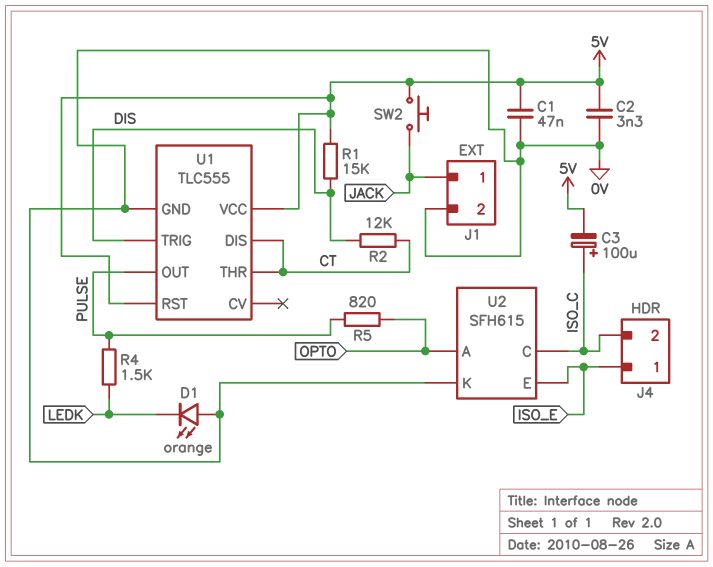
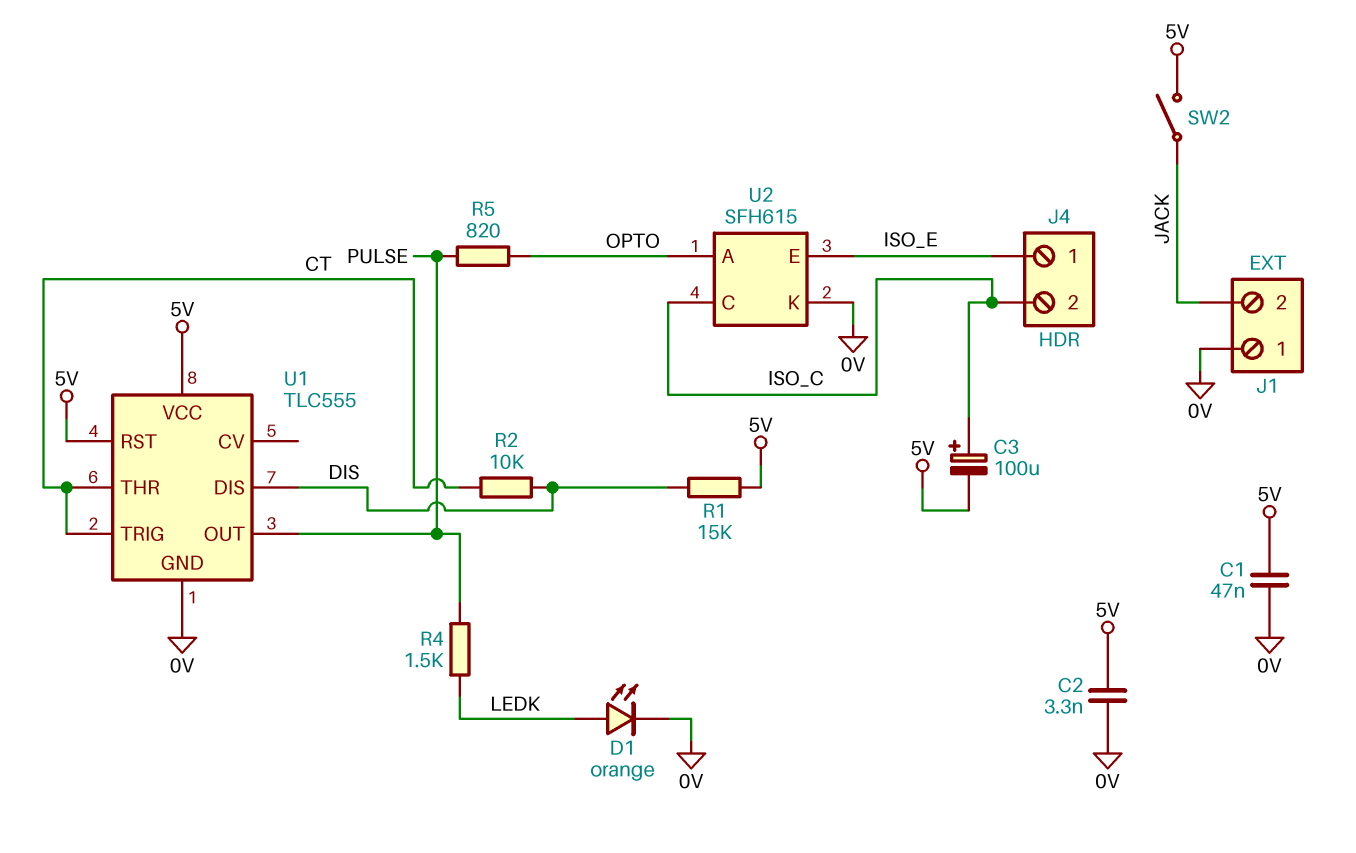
D1: LED orange (A 0V, K LEDK) -> LED orange (A LEDK, K 0V)
J1 pin 1: JACK -> 0V
J1 pin 2: 0V -> JACK
R2: 12k (CT, DIS) -> 10k (CT, DIS)
SW2: button (5V, JACK) -> switch (5V, JACK)
U1 pin DIS: CT -> DIS
U1 pin TRIG: DIS -> CT

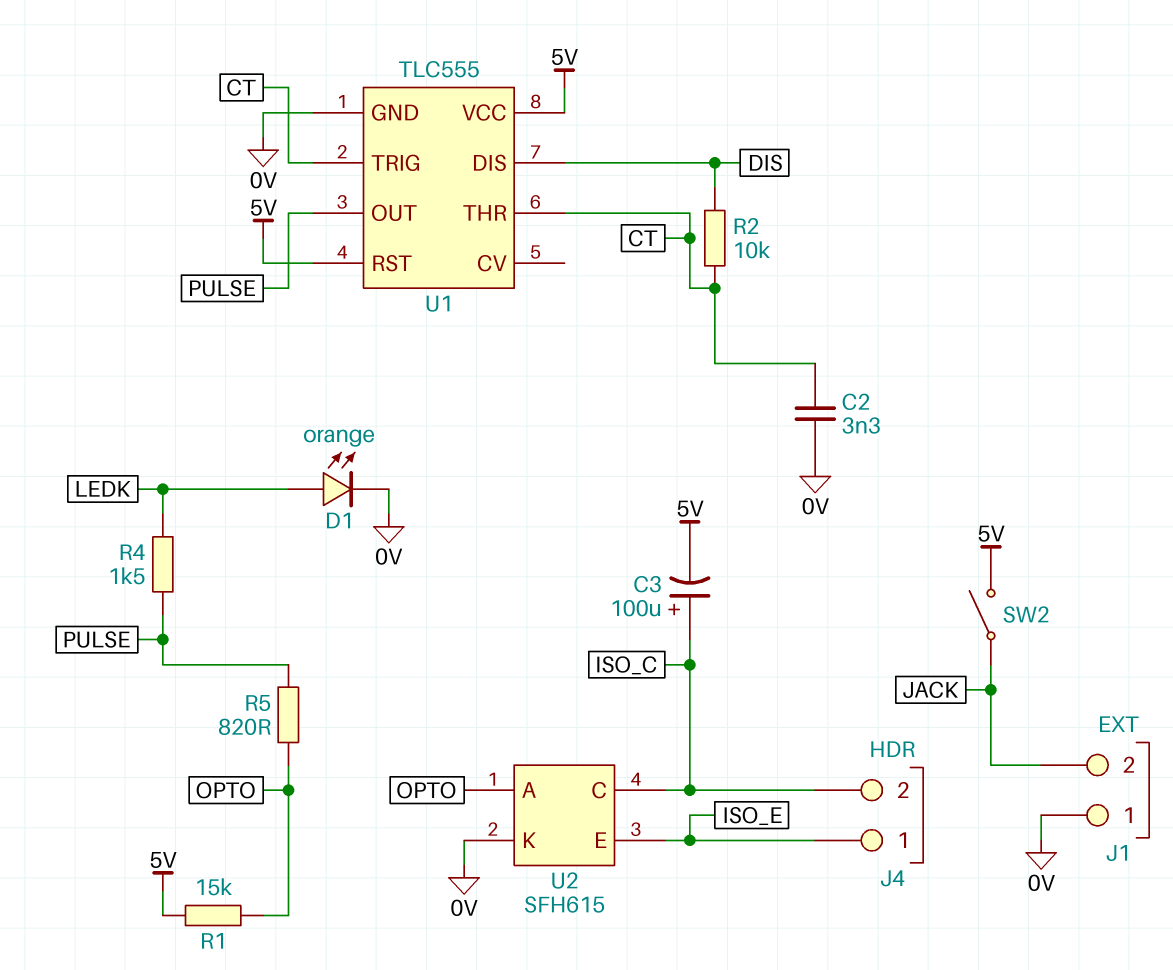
C1: 47nF (0V, 5V) -> none
C2: 3.3nF (0V, 5V) -> 3.3nF (0V, CT)
R1: 15k (5V, DIS) -> 15k (5V, OPTO)

